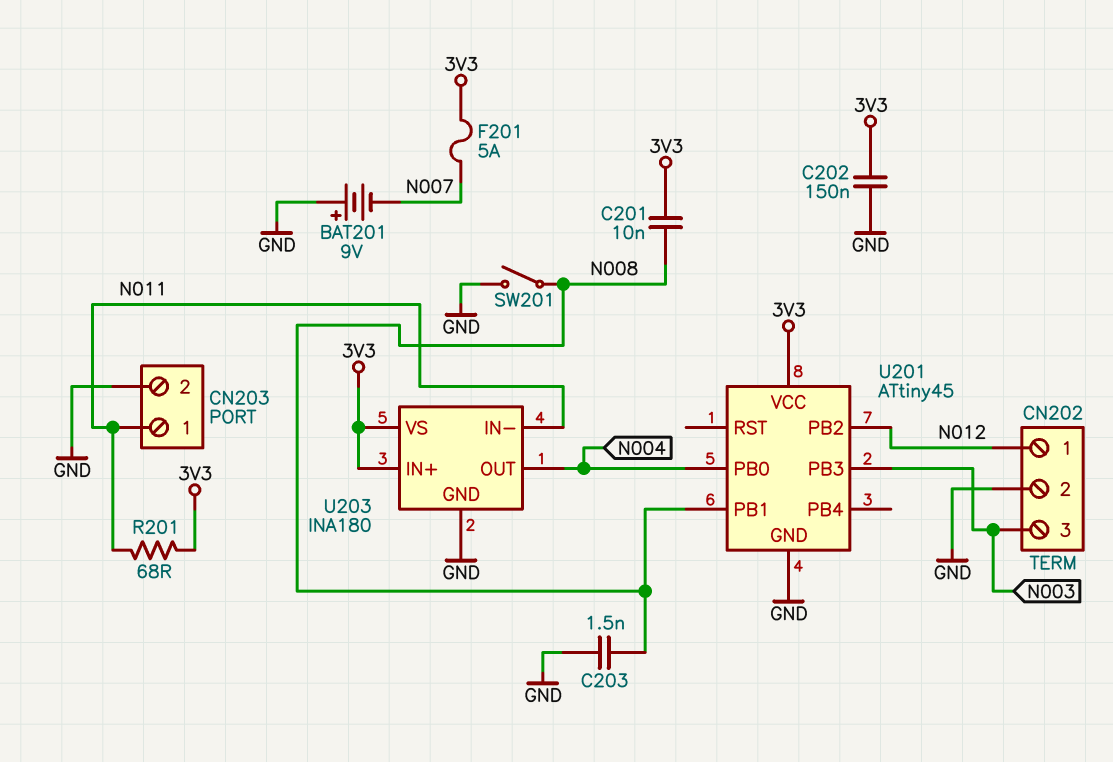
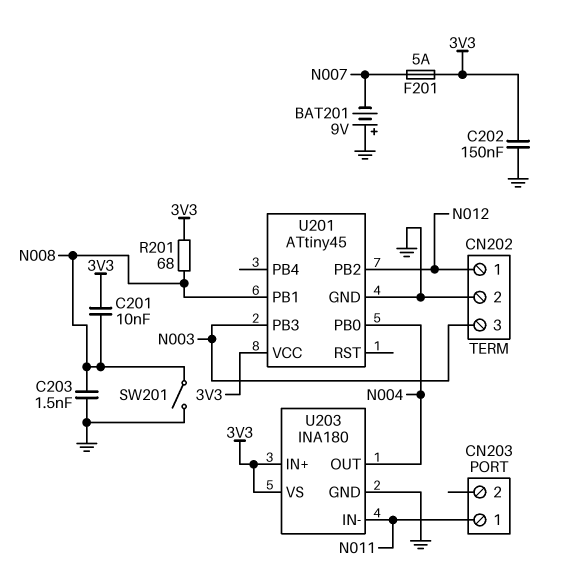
CN203 pin 2: GND -> none
R201: 68 (3V3, N011) -> 68 (3V3, N008)

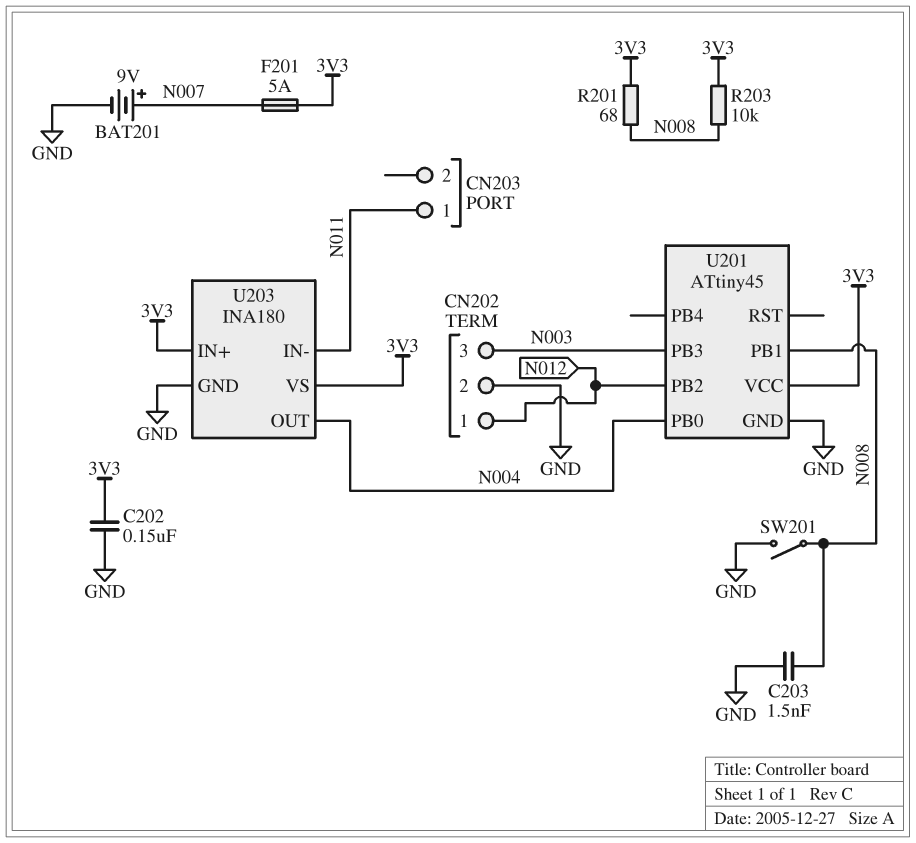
BAT201: 9V (plus GND, minus N007) -> 9V (plus N007, minus GND)
C201: 10nF (3V3, N008) -> none
R203: none -> 10k (3V3, N008)

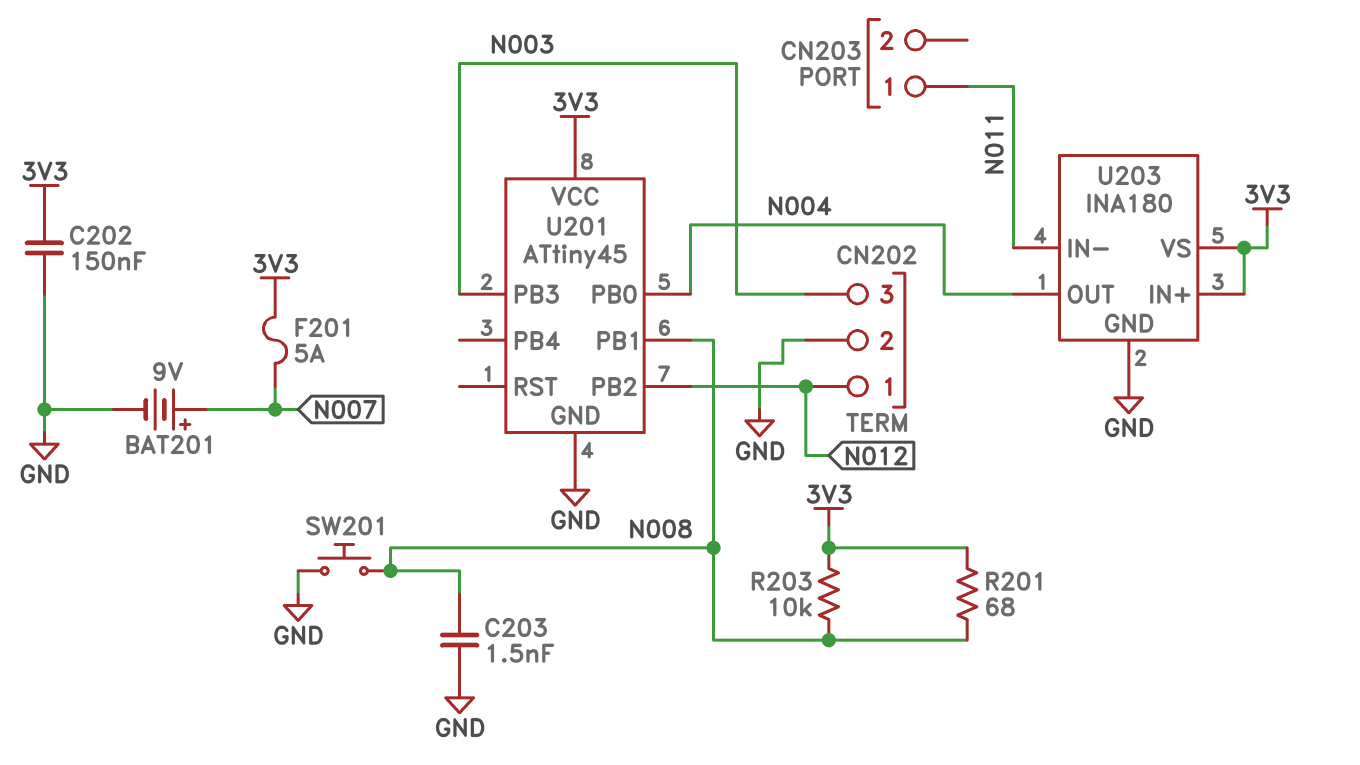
SW201: switch (GND, N008) -> button (GND, N008)

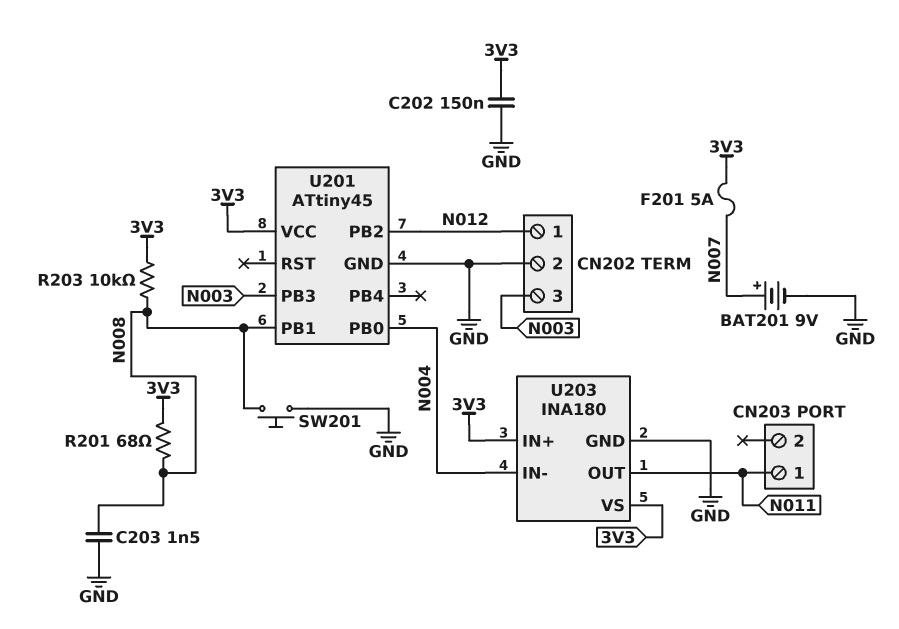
U203 pin IN-: N011 -> N004
U203 pin OUT: N004 -> N011

